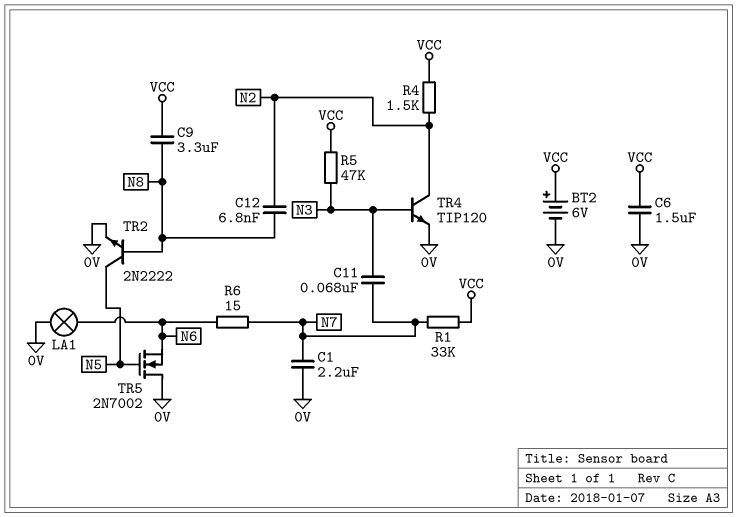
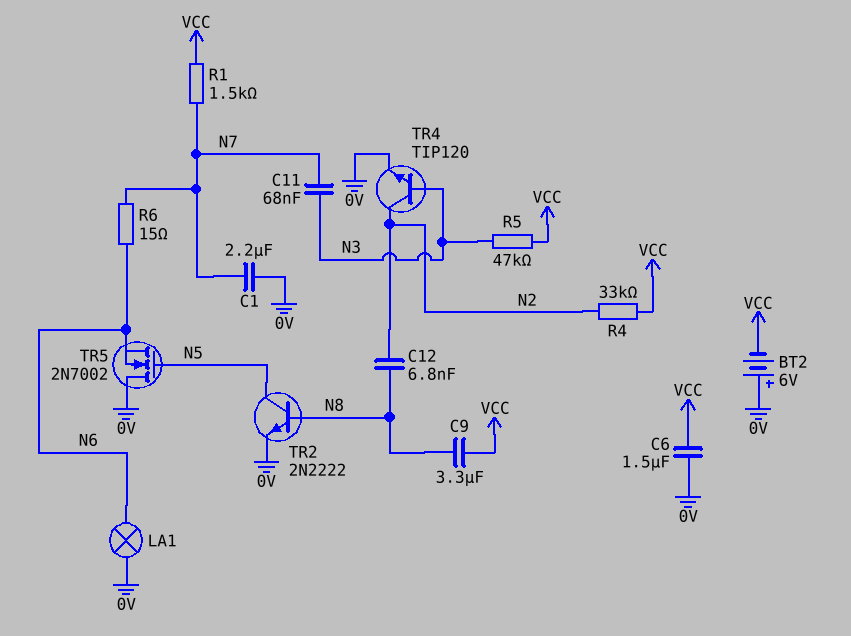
BT2: 6V (plus VCC, minus 0V) -> 6V (plus 0V, minus VCC)
R1: 33k (N7, VCC) -> 1.5k (N7, VCC)
R4: 1.5k (N2, VCC) -> 33k (N2, VCC)

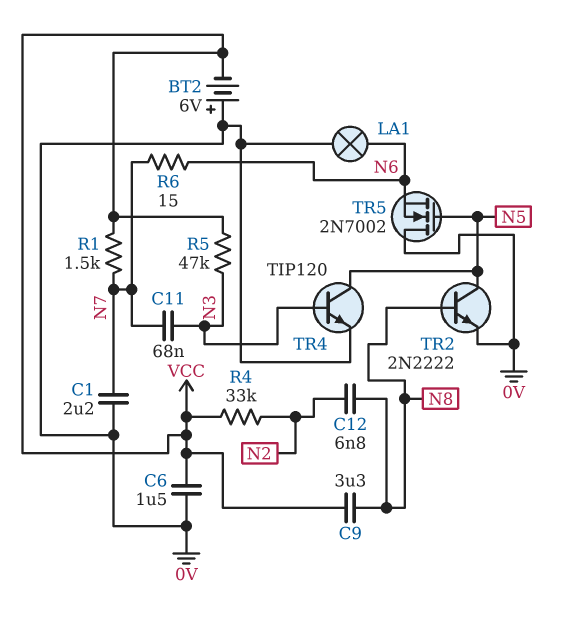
TR4: NPN TIP120 (B N3, C N2, E 0V) -> NPN TIP120 (B N3, C N5, E 0V)

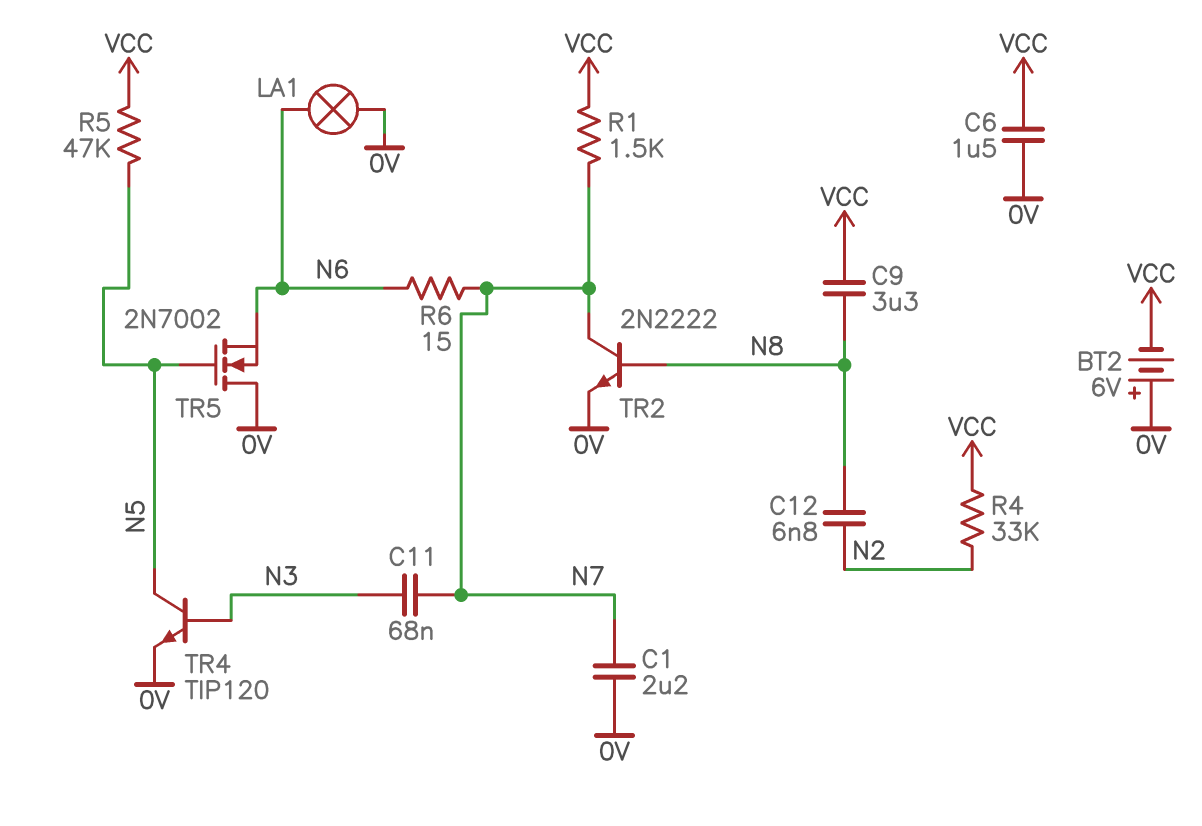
R5: 47k (N3, VCC) -> 47k (N5, VCC)
TR2: NPN 2N2222 (B N8, C N5, E 0V) -> NPN 2N2222 (B N8, C N7, E 0V)

